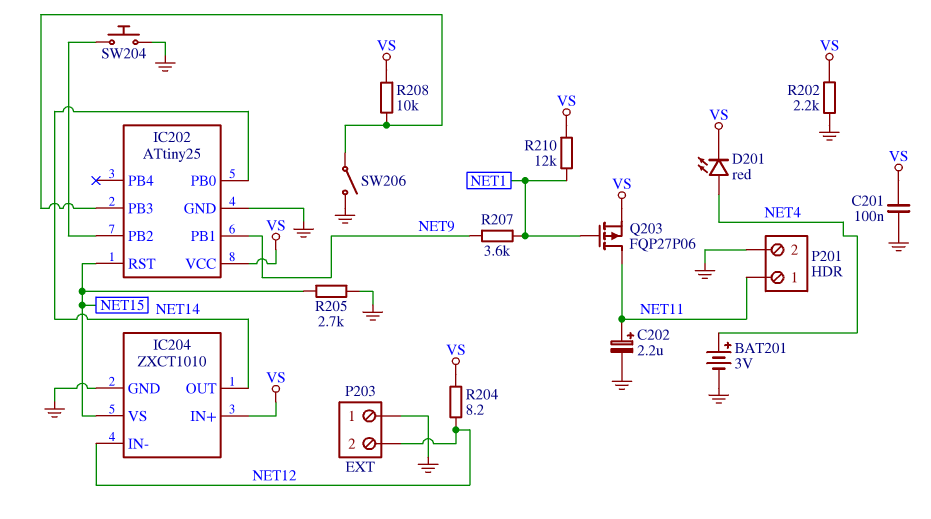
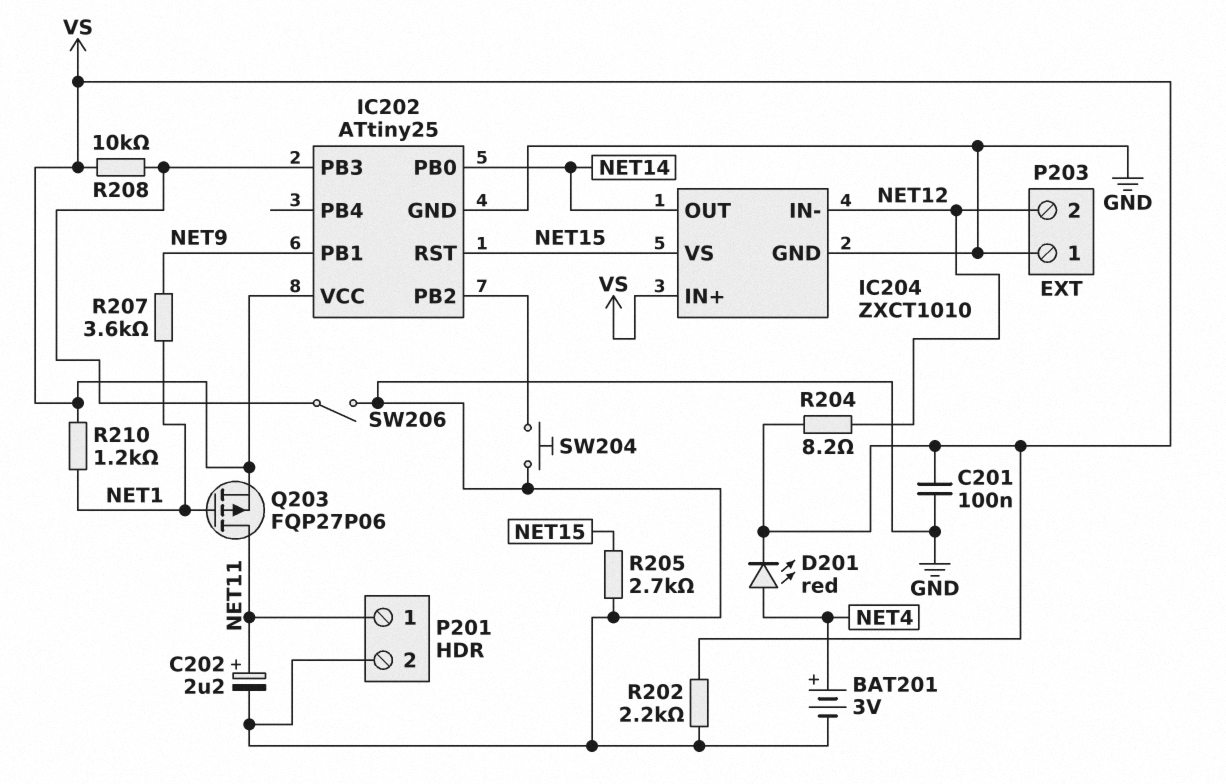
R210: 12k (NET1, VS) -> 1.2k (NET1, VS)

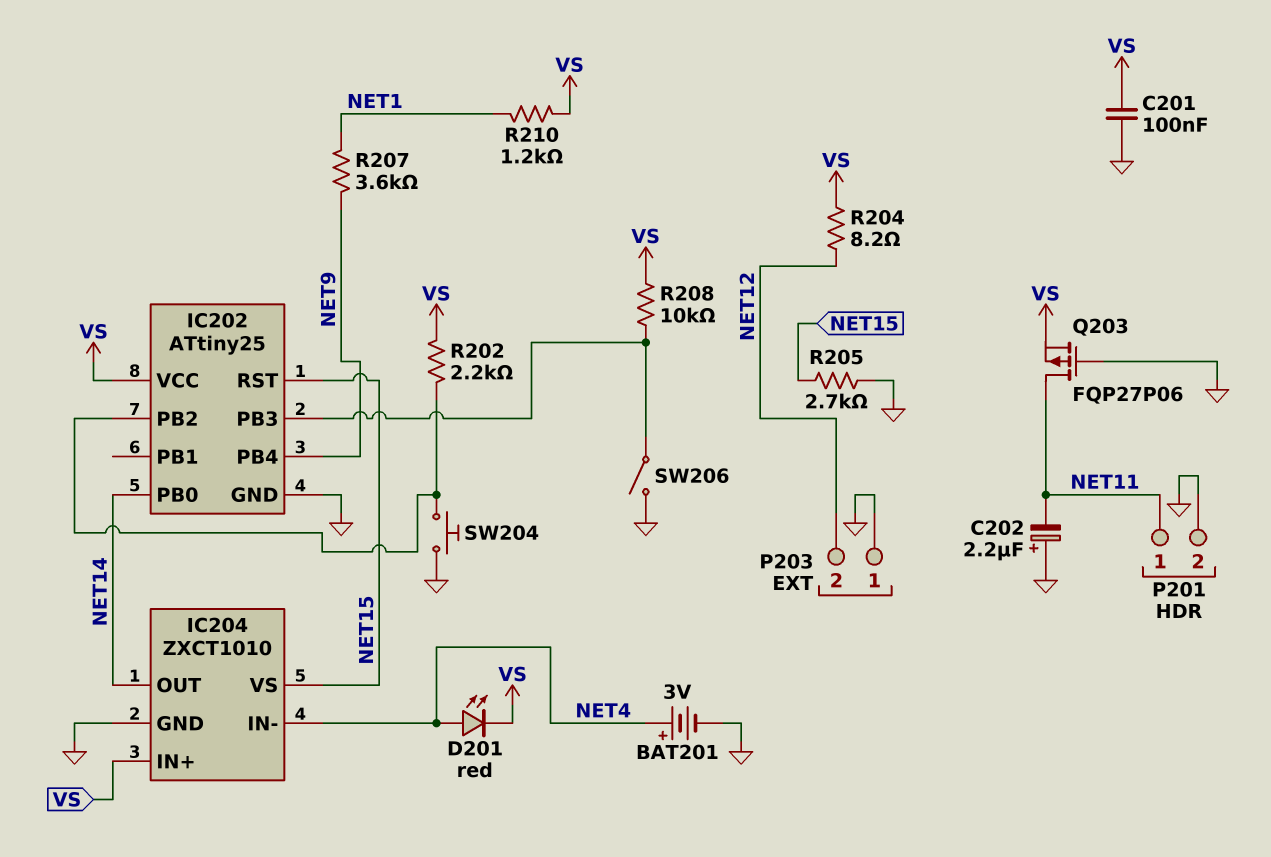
C202: 2.2uF (plus NET11, minus GND) -> 2.2uF (plus GND, minus NET11)
IC202 pin PB1: NET9 -> none
IC202 pin PB4: none -> NET9
IC204 pin IN-: NET12 -> NET4
Q203: PMOS FQP27P06 (G NET1, D NET11, S VS) -> PMOS FQP27P06 (G GND, D NET11, S VS)
R202: 2.2k (GND, VS) -> 2.2k (IC202/PB2, VS)

